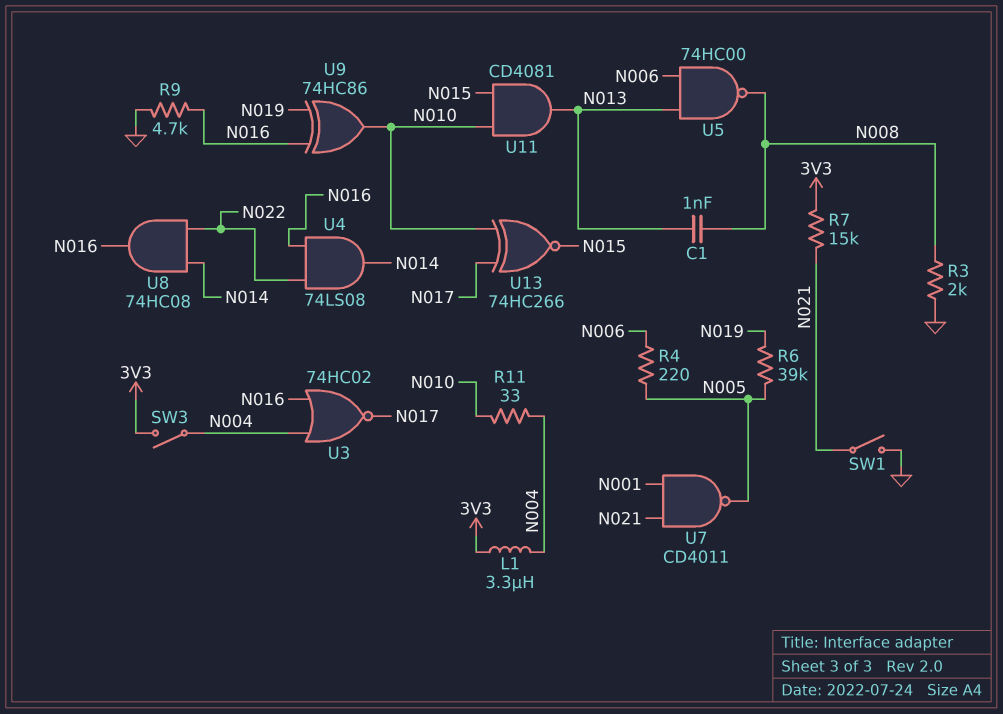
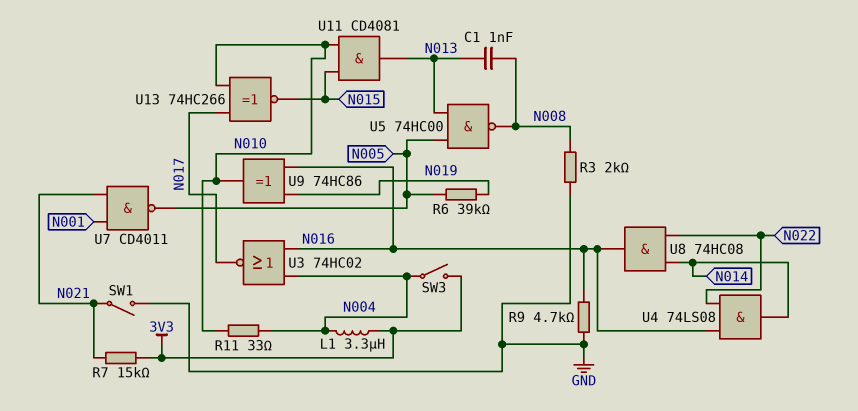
R4: 220 (N005, N006) -> none
U5: NAND 74HC00 (in N006, in N013, out N008) -> NAND 74HC00 (in N005, in N013, out N008)

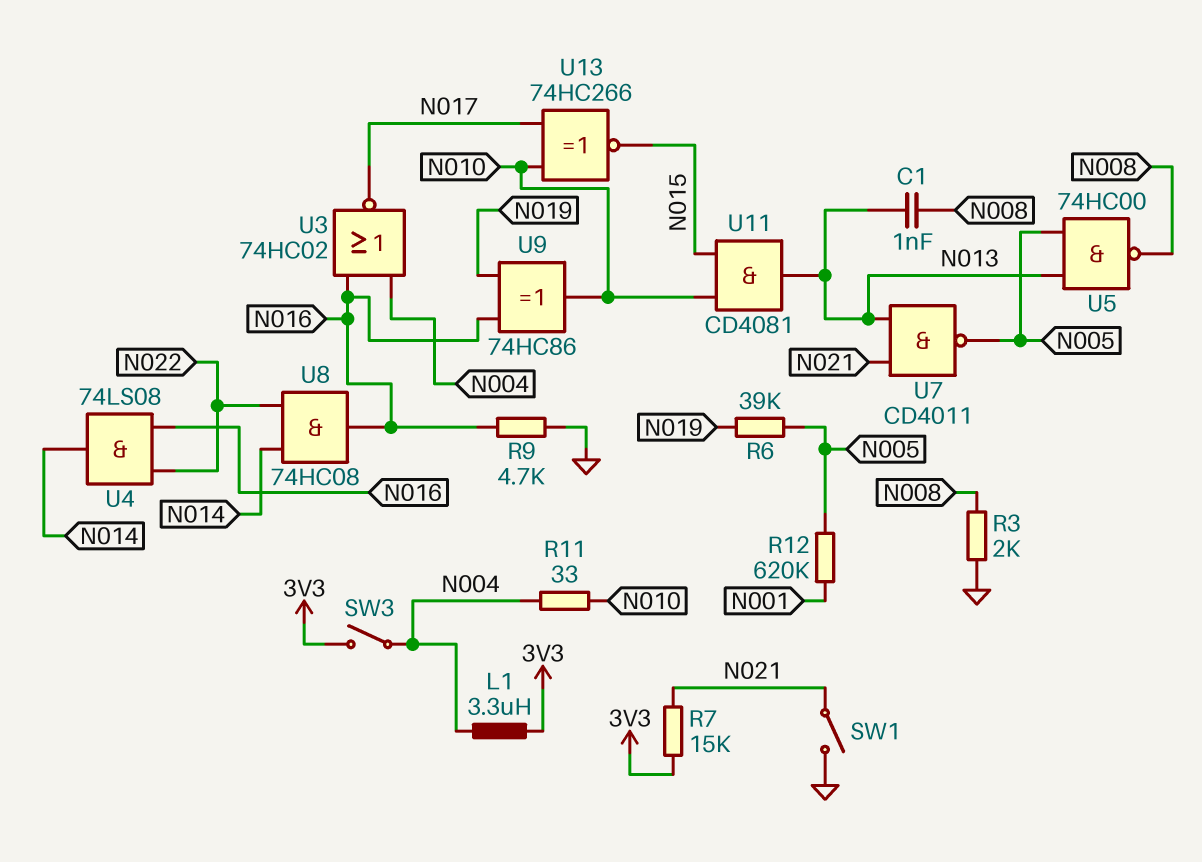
R12: none -> 620k (N001, N005)
U7: NAND CD4011 (in N001, in N021, out N005) -> NAND CD4011 (in N013, in N021, out N005)

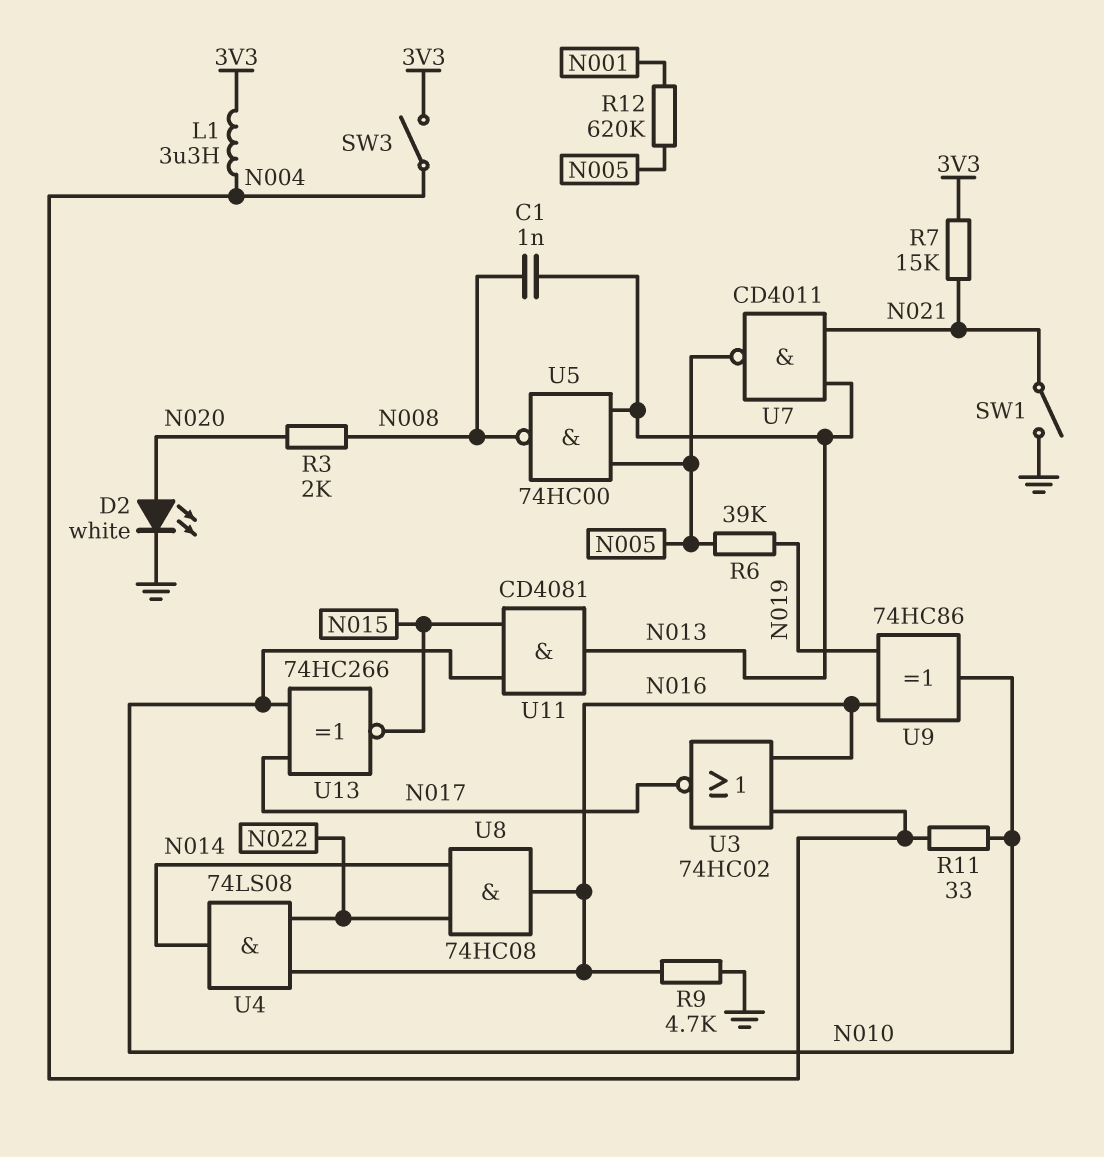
D2: none -> LED white (A N020, K GND)
R3: 2k (GND, N008) -> 2k (N008, N020)

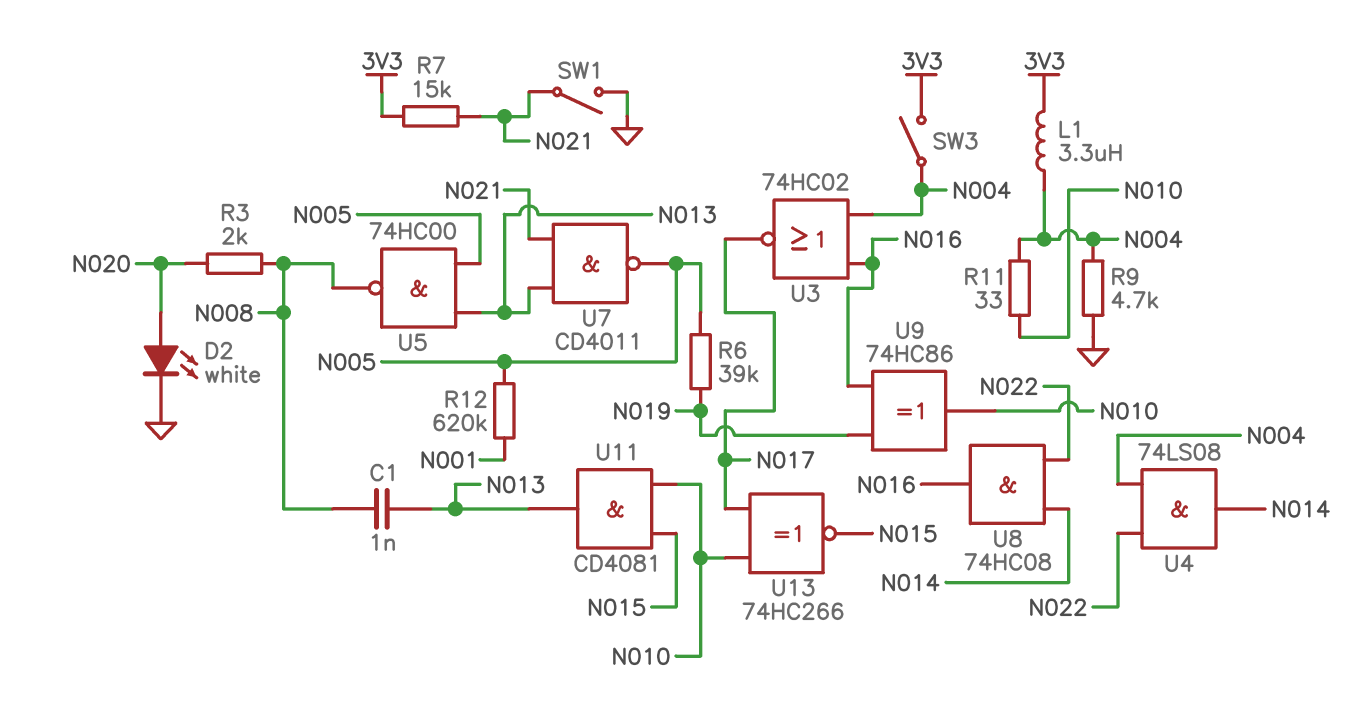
R9: 4.7k (GND, N016) -> 4.7k (GND, N004)
U4: AND 74LS08 (in N016, in N022, out N014) -> AND 74LS08 (in N004, in N022, out N014)

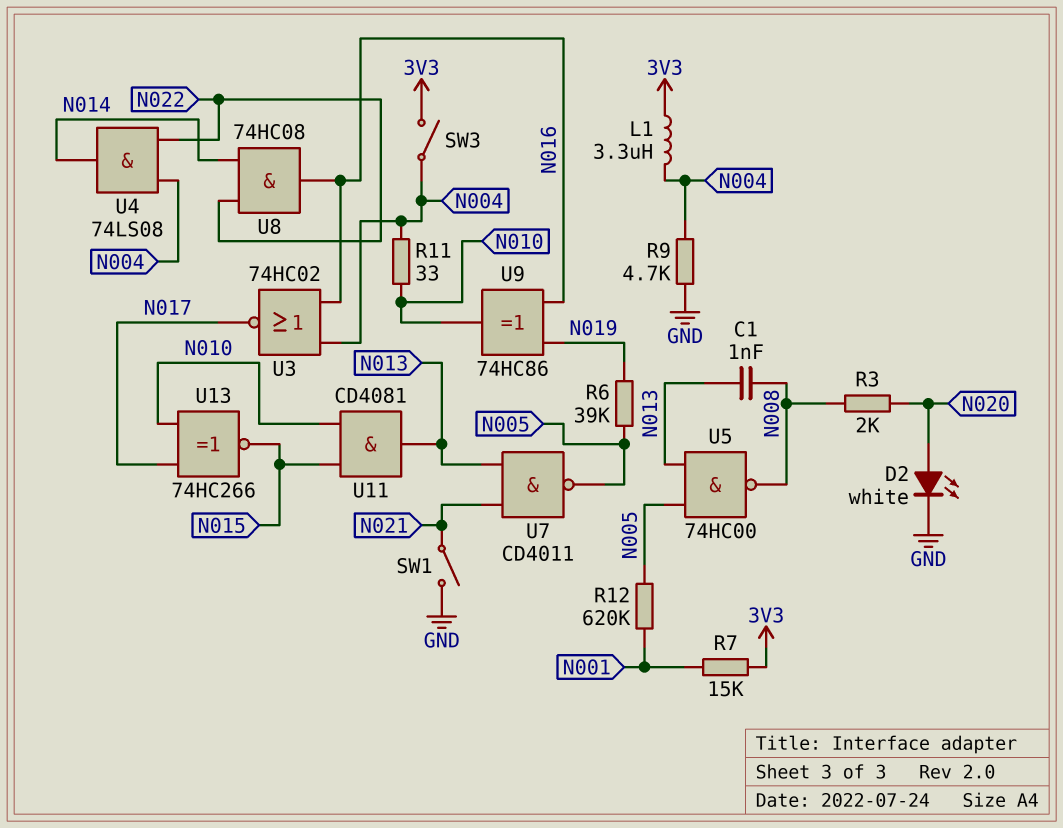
R7: 15k (3V3, N021) -> 15k (3V3, N001)

